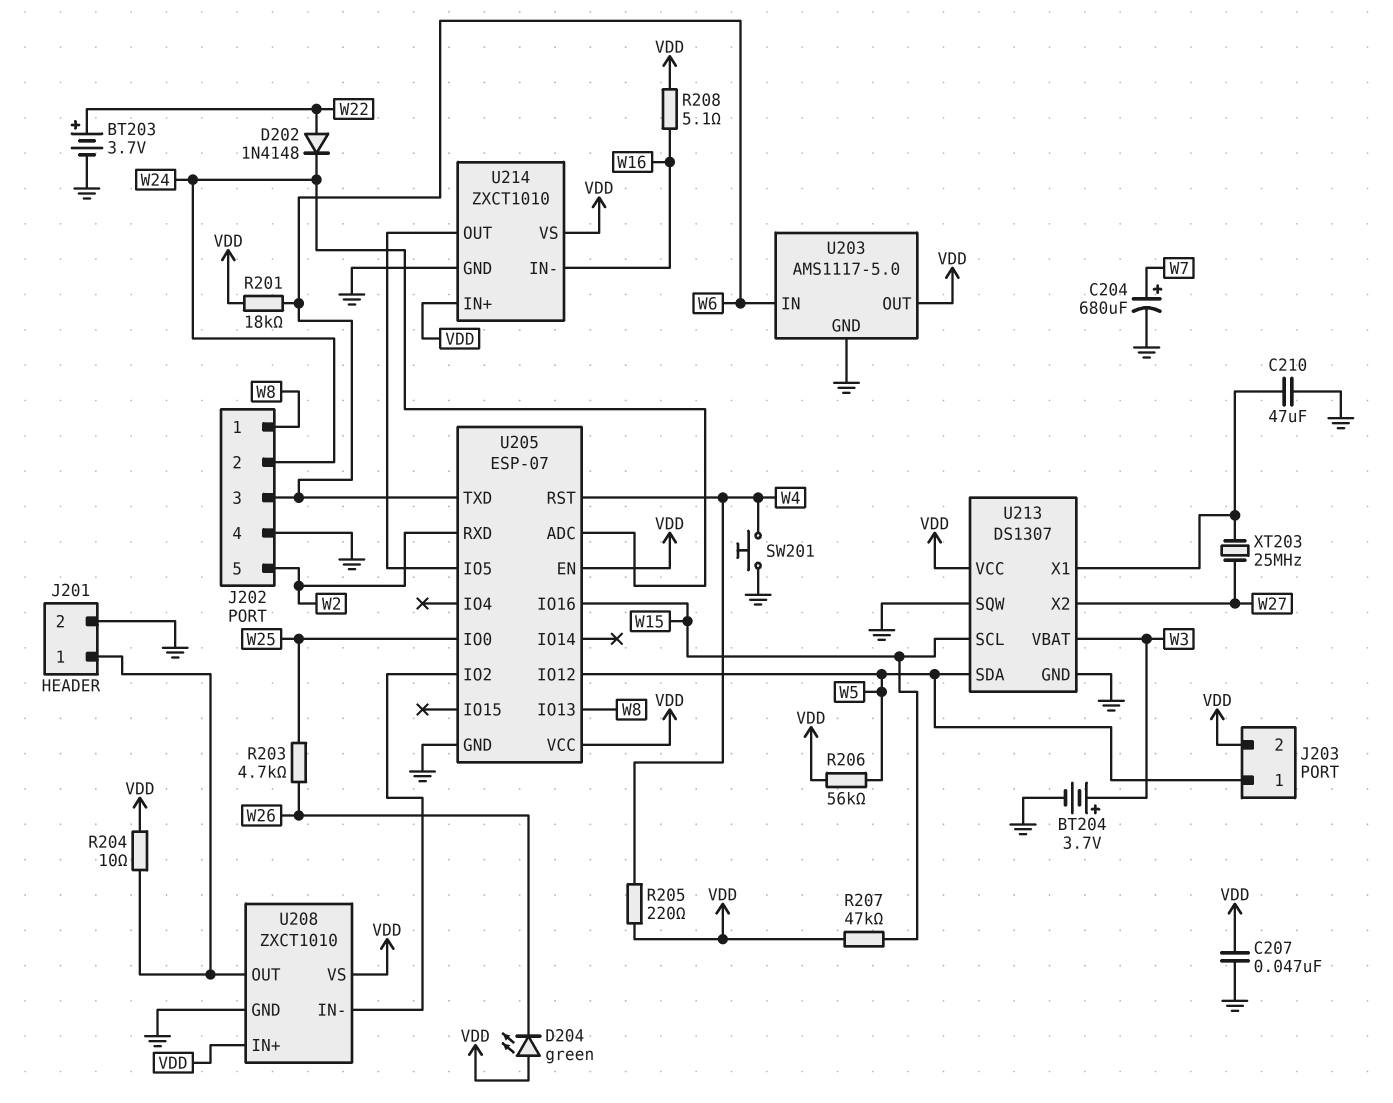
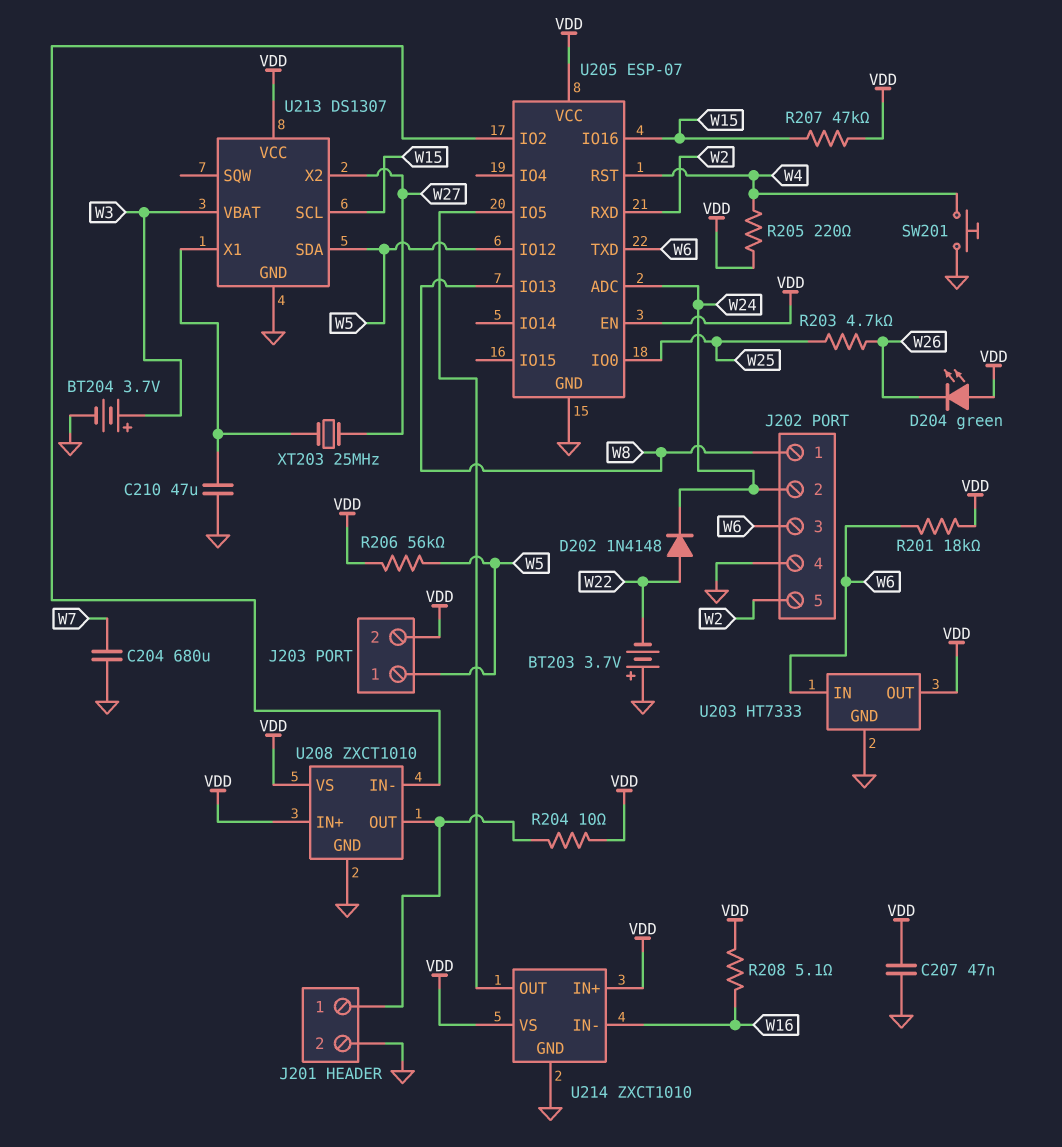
BT203: 3.7V (plus W22, minus GND) -> 3.7V (plus GND, minus W22)
C204: 680uF (plus W7, minus GND) -> 680uF (GND, W7)
U203: AMS1117-5.0 -> HT7333
U213 pin SQW: GND -> none

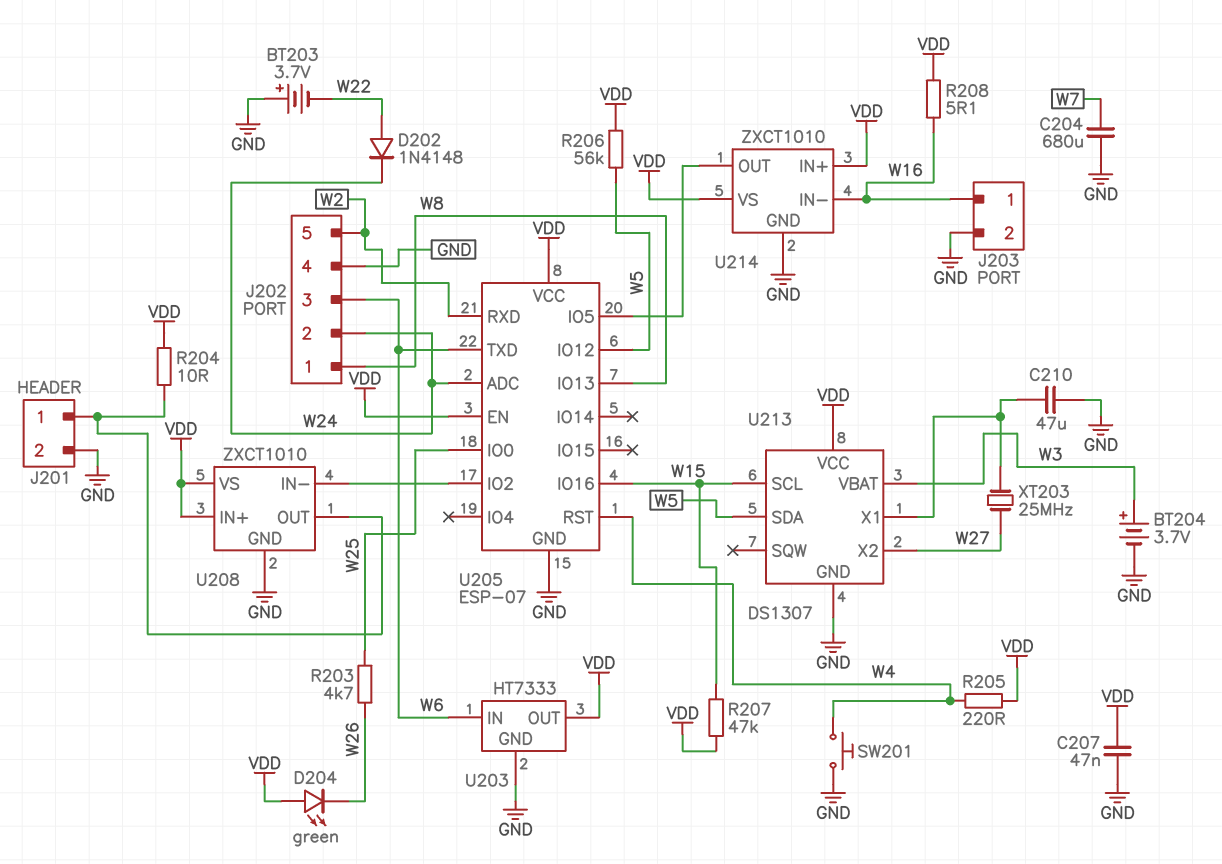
J203 pin 1: W5 -> W16
J203 pin 2: VDD -> GND
R201: 18k (VDD, W6) -> none

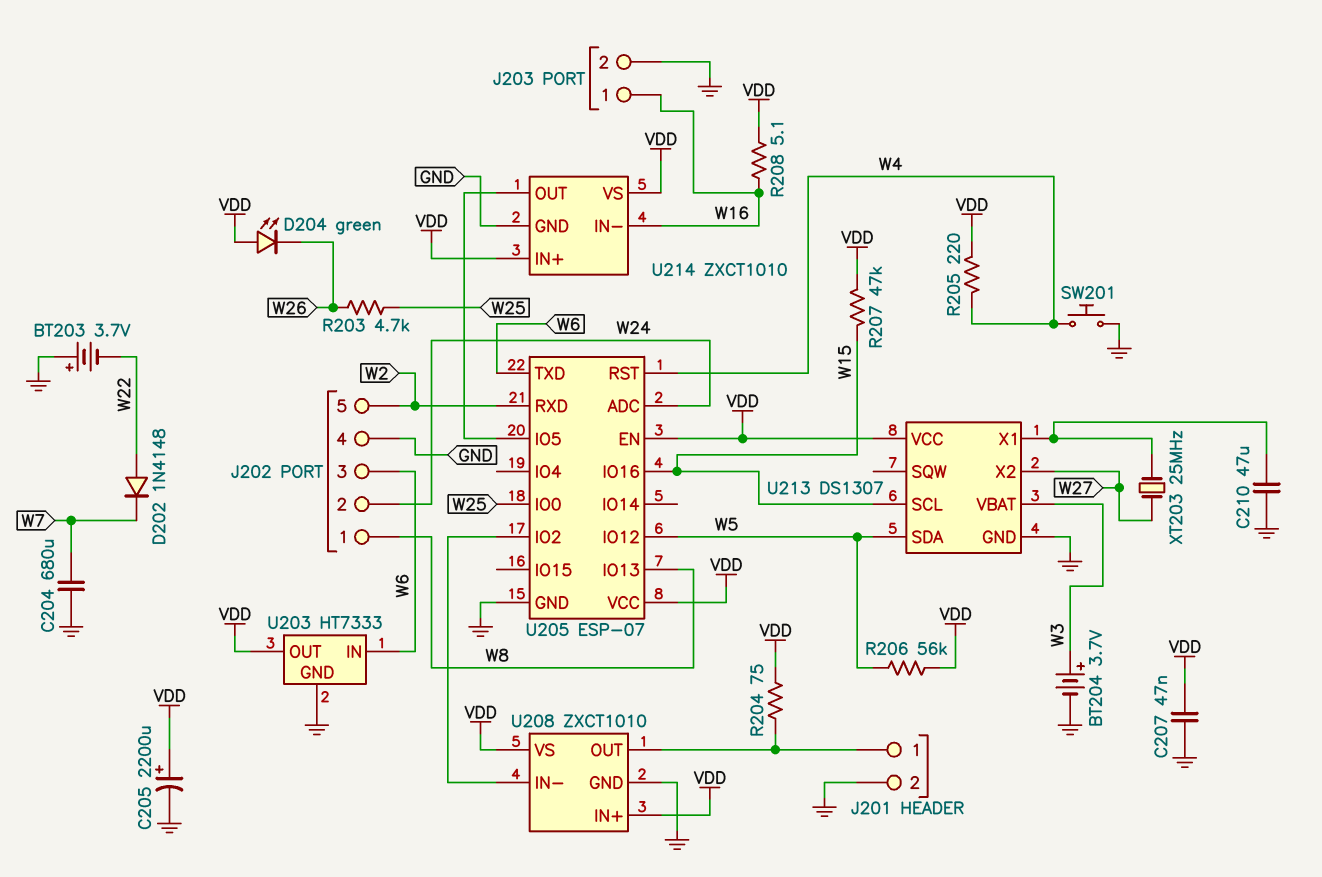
C205: none -> 2200uF (plus VDD, minus GND)
D202: diode 1N4148 (A W22, K W24) -> diode 1N4148 (A W22, K W7)
R204: 10 (J201/1, VDD) -> 75 (J201/1, VDD)

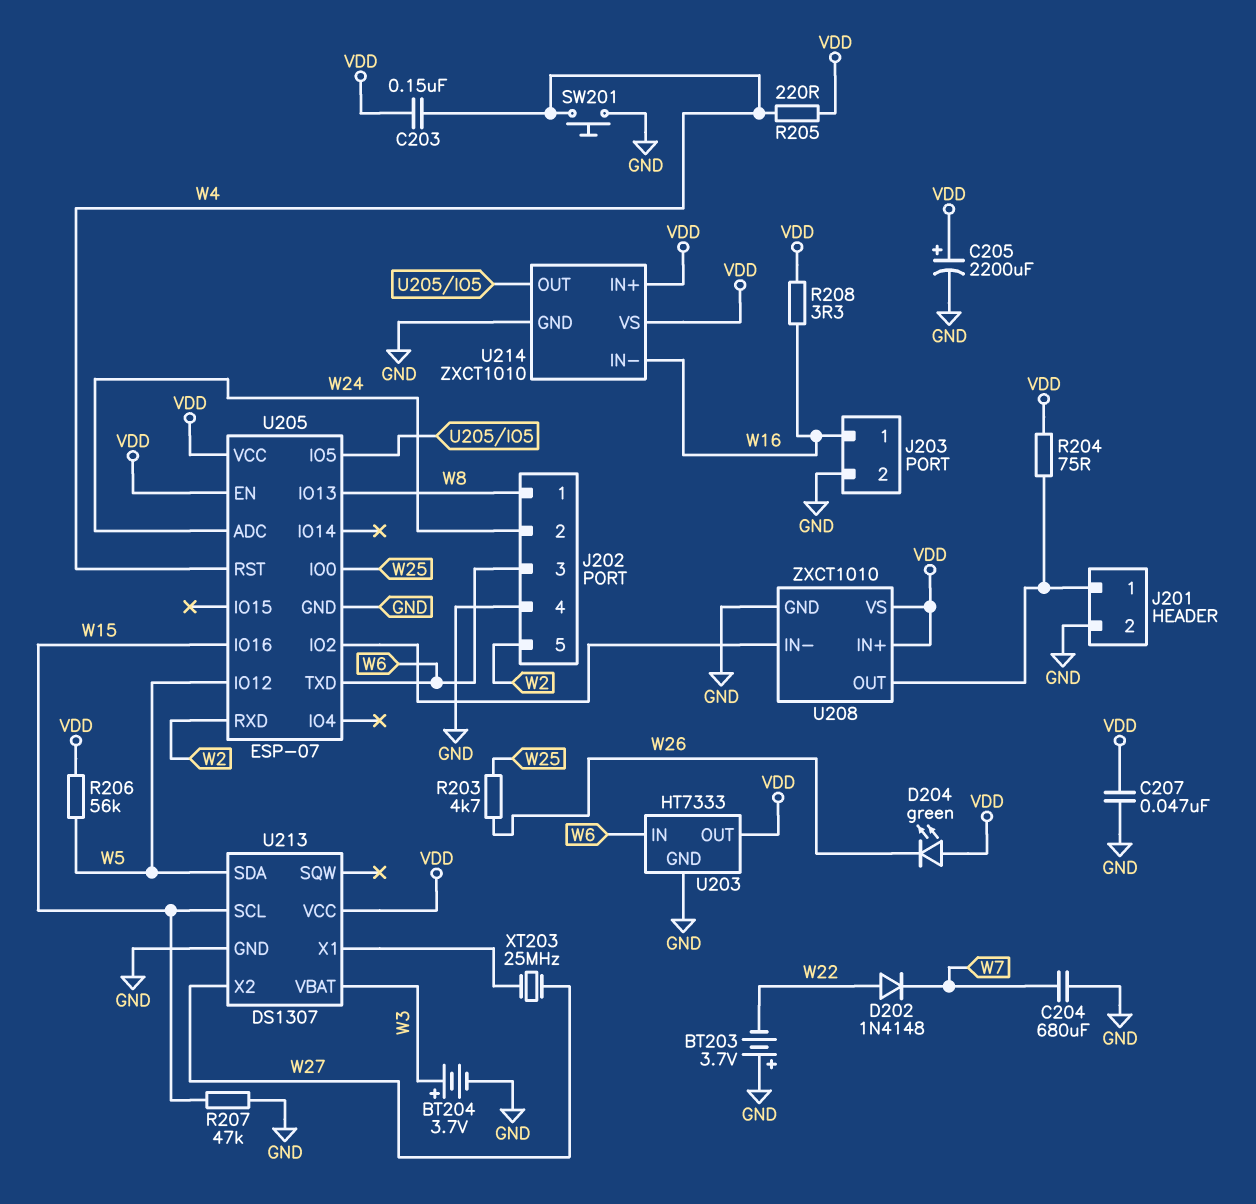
C203: none -> 150nF (VDD, W4)
C210: 47uF (GND, U213/X1) -> none
R207: 47k (VDD, W15) -> 47k (GND, W15)
R208: 5.1 (VDD, W16) -> 3.3 (VDD, W16)

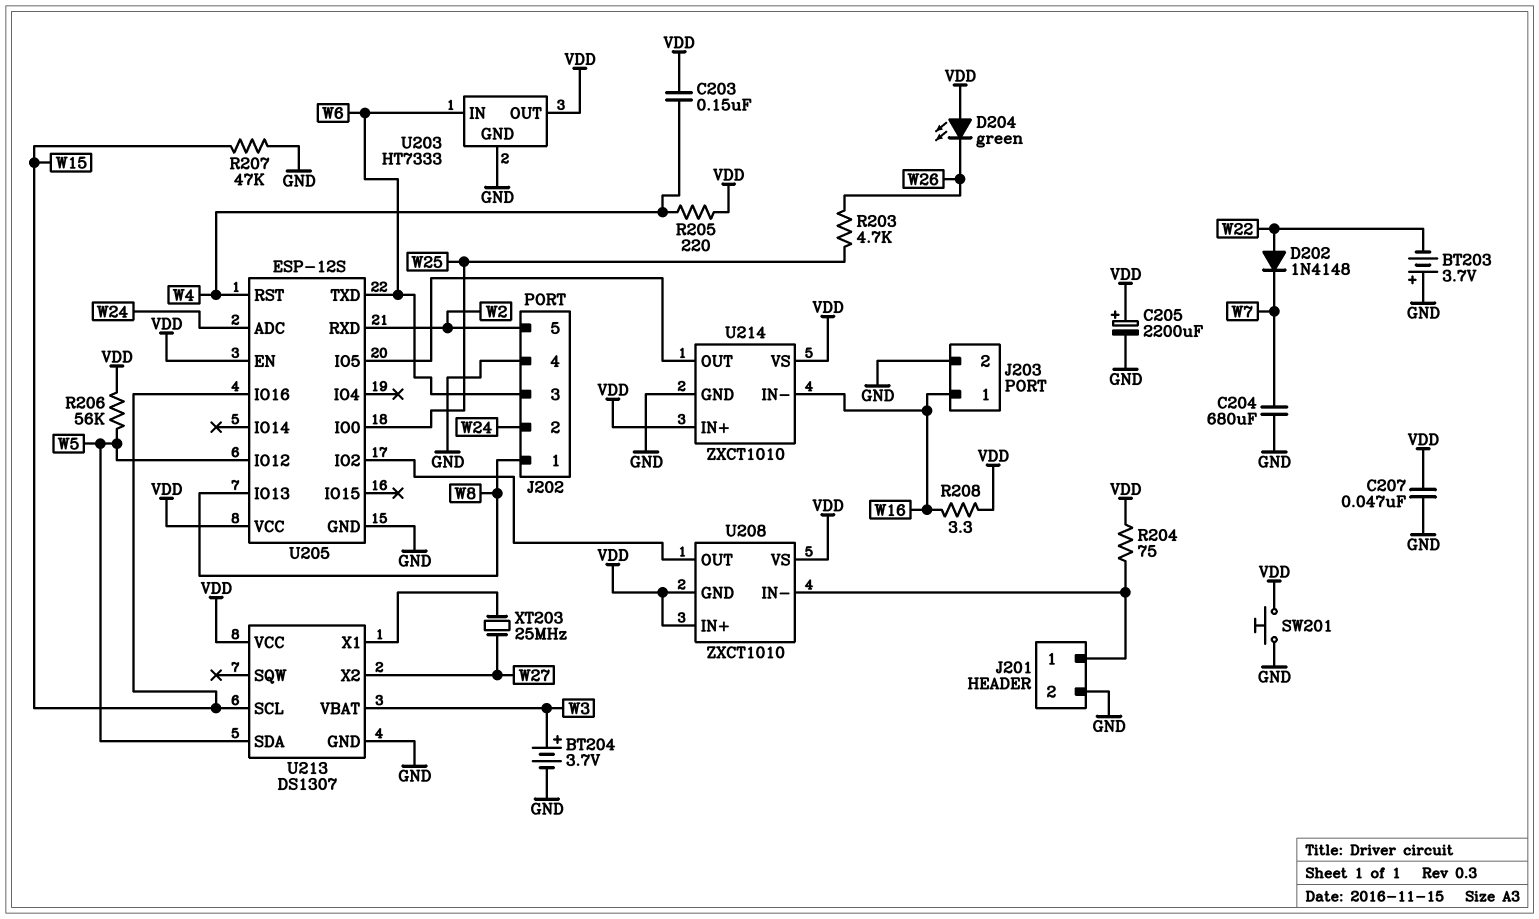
SW201: button (GND, W4) -> button (GND, VDD)
U205: ESP-07 -> ESP-12S
U208 pin GND: GND -> VDD
U208 pin IN-: U205/IO2 -> J201/1
U208 pin OUT: J201/1 -> U205/IO2

